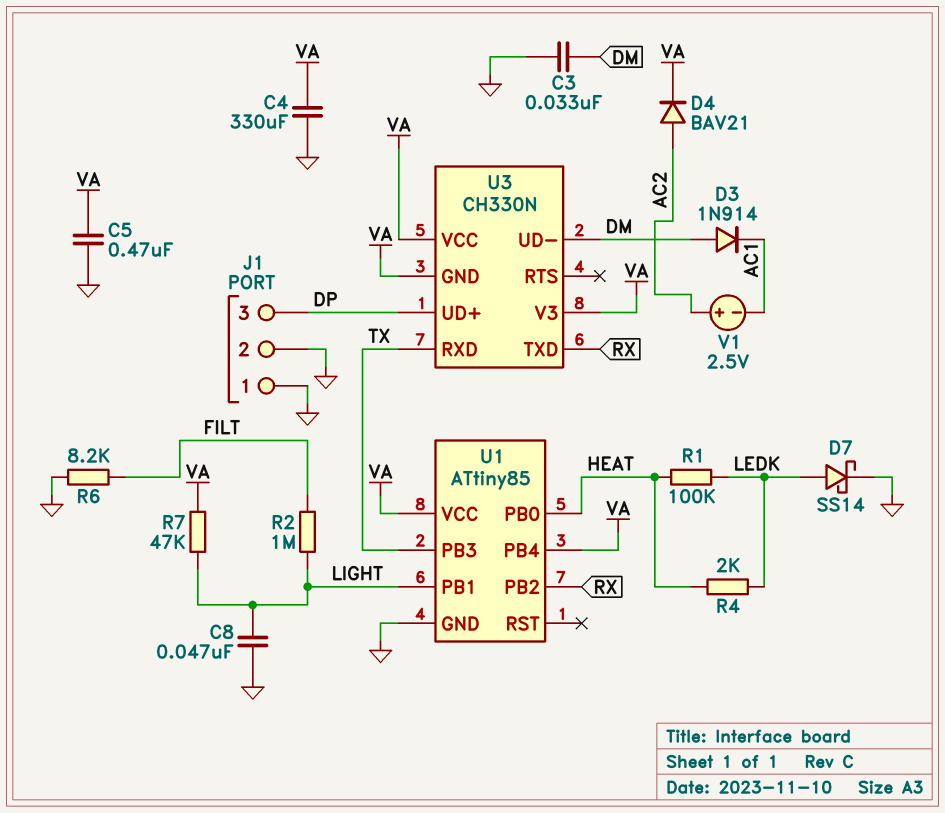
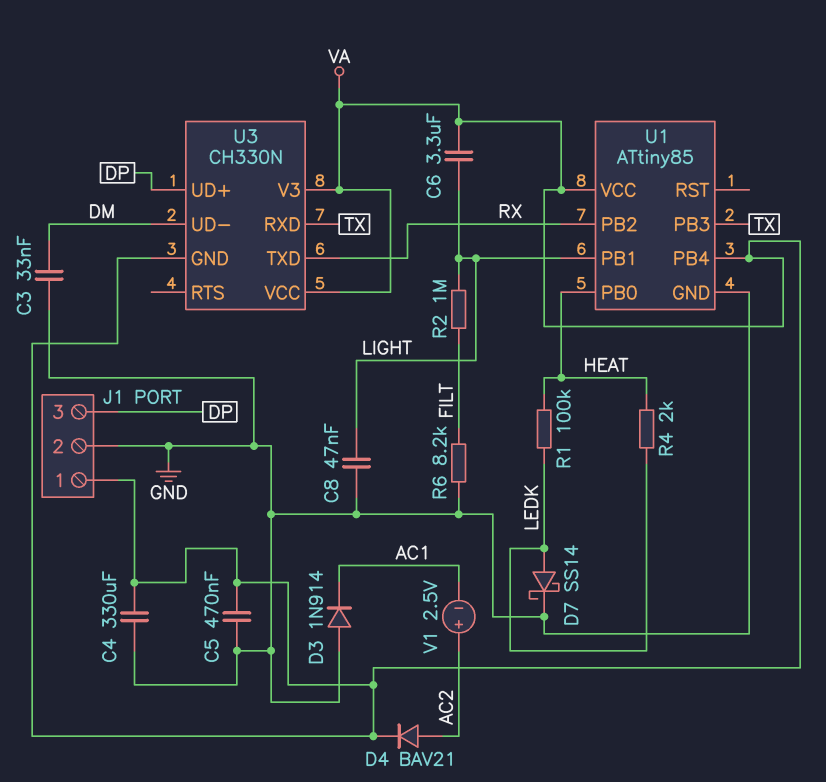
C6: none -> 3.3uF (LIGHT, VA)
D3: diode 1N914 (A DM, K AC1) -> diode 1N914 (A GND, K AC1)
J1 pin 1: GND -> VA
R7: 47k (LIGHT, VA) -> none

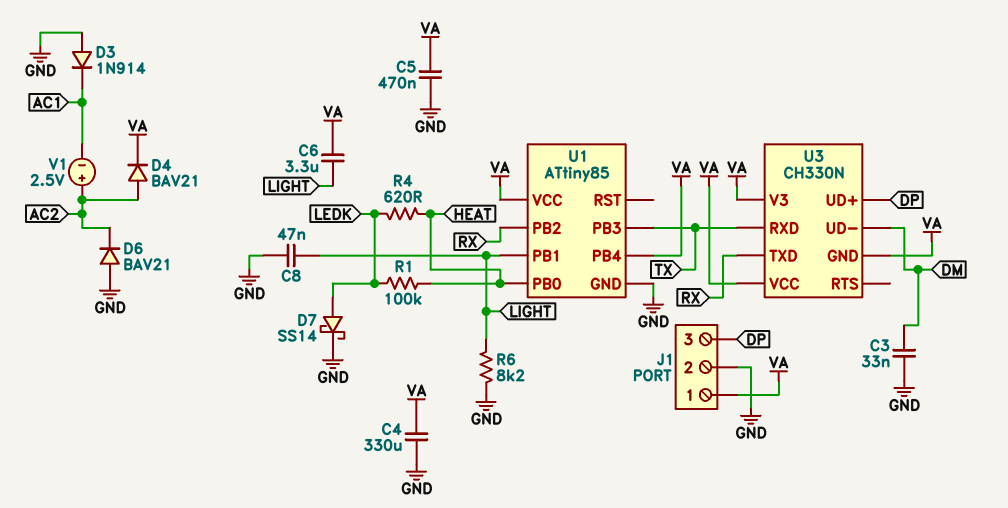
D6: none -> diode BAV21 (A GND, K AC2)
R2: 1M (FILT, LIGHT) -> none
R4: 2k (HEAT, LEDK) -> 620 (HEAT, LEDK)
R6: 8.2k (FILT, GND) -> 8.2k (GND, LIGHT)

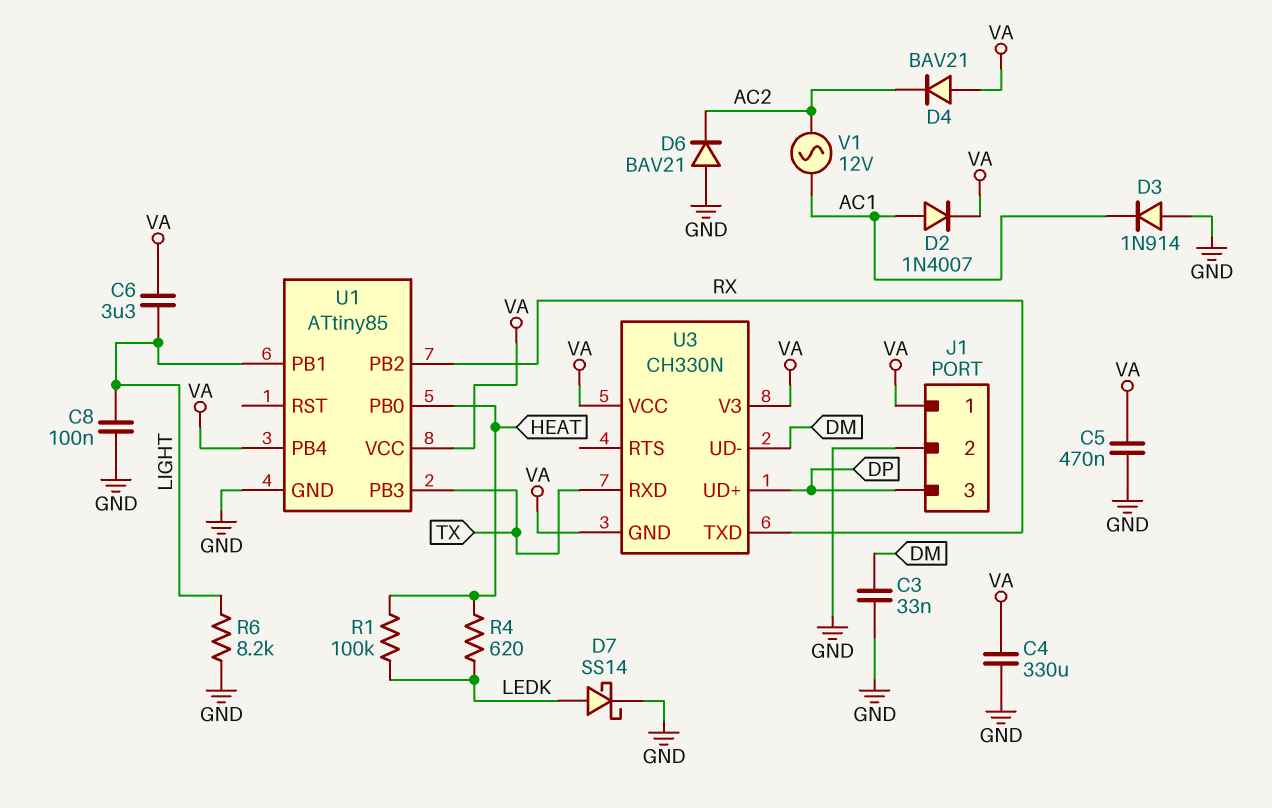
C8: 47nF (GND, LIGHT) -> 100nF (GND, LIGHT)
D2: none -> diode 1N4007 (A AC1, K VA)
D4: diode BAV21 (A AC2, K VA) -> diode BAV21 (A VA, K AC2)
V1: 2.5V (plus AC2, minus AC1) -> AC 12V (AC1, AC2)

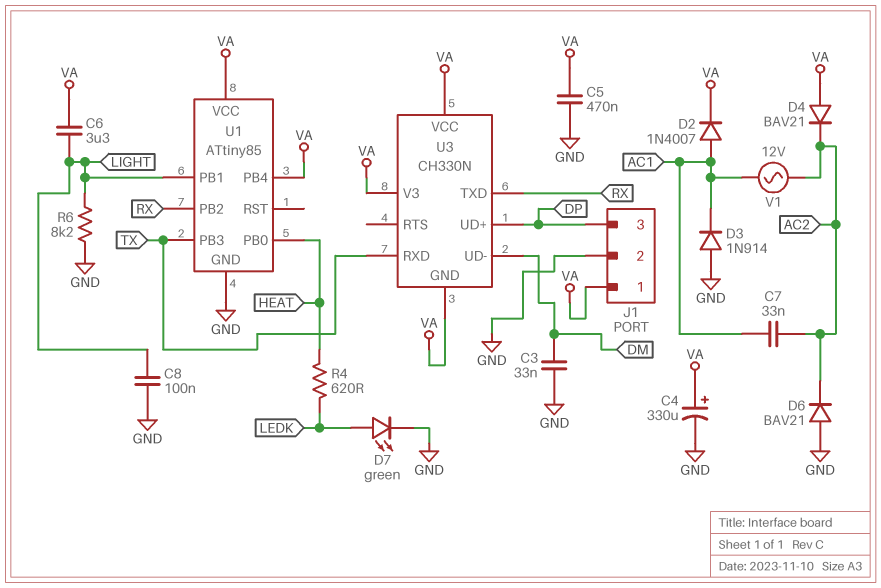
C4: 330uF (GND, VA) -> 330uF (plus VA, minus GND)
C7: none -> 33nF (AC1, AC2)
D7: schottky SS14 (A LEDK, K GND) -> LED green (A LEDK, K GND)
R1: 100k (HEAT, LEDK) -> none

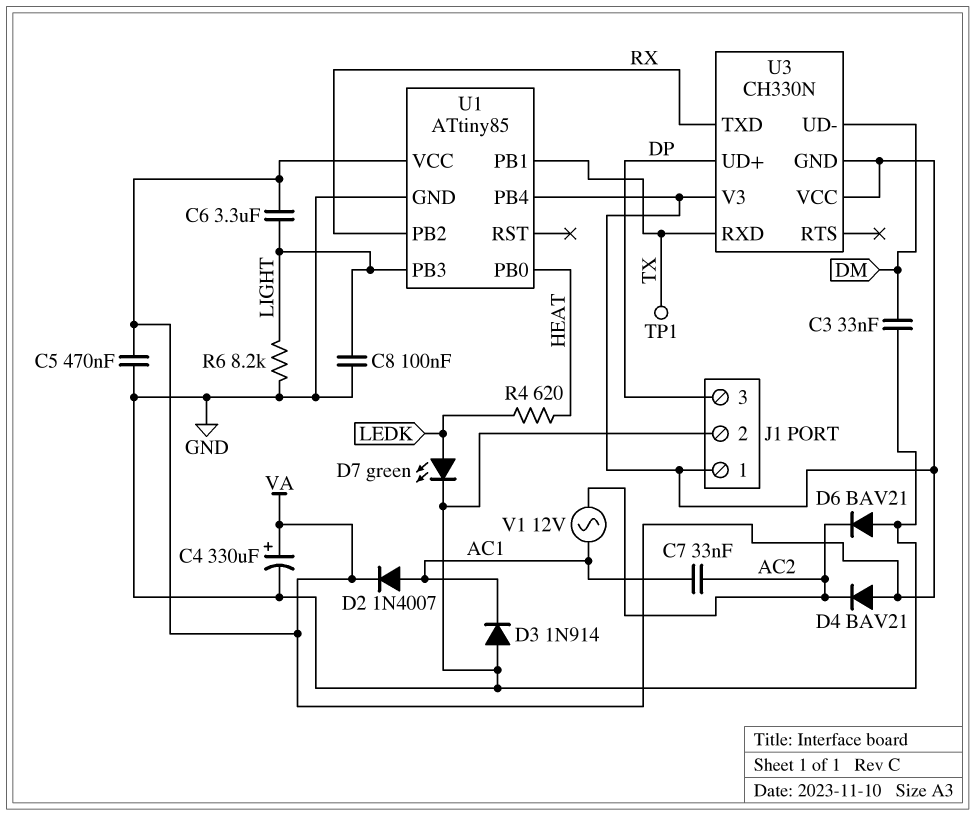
TP1: none -> test point (TX)
U1 pin PB1: LIGHT -> TX
U1 pin PB3: TX -> LIGHT

